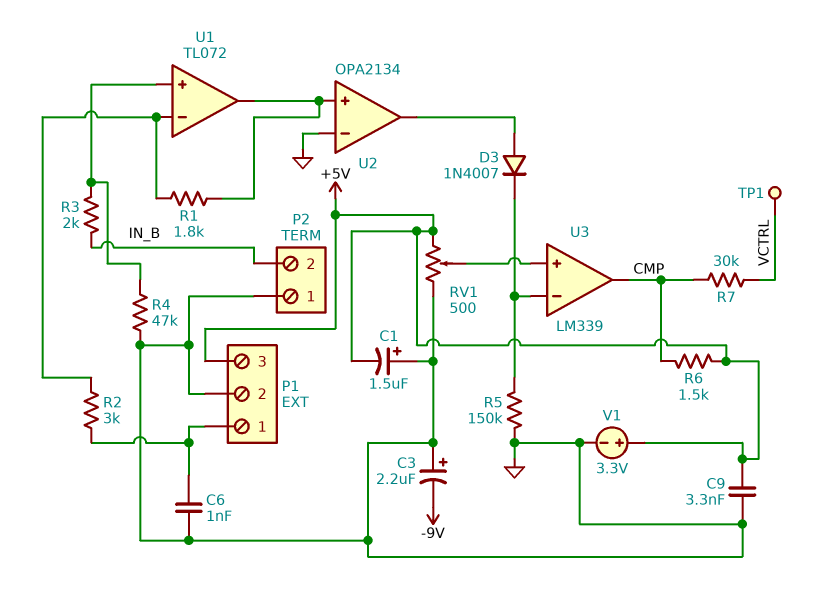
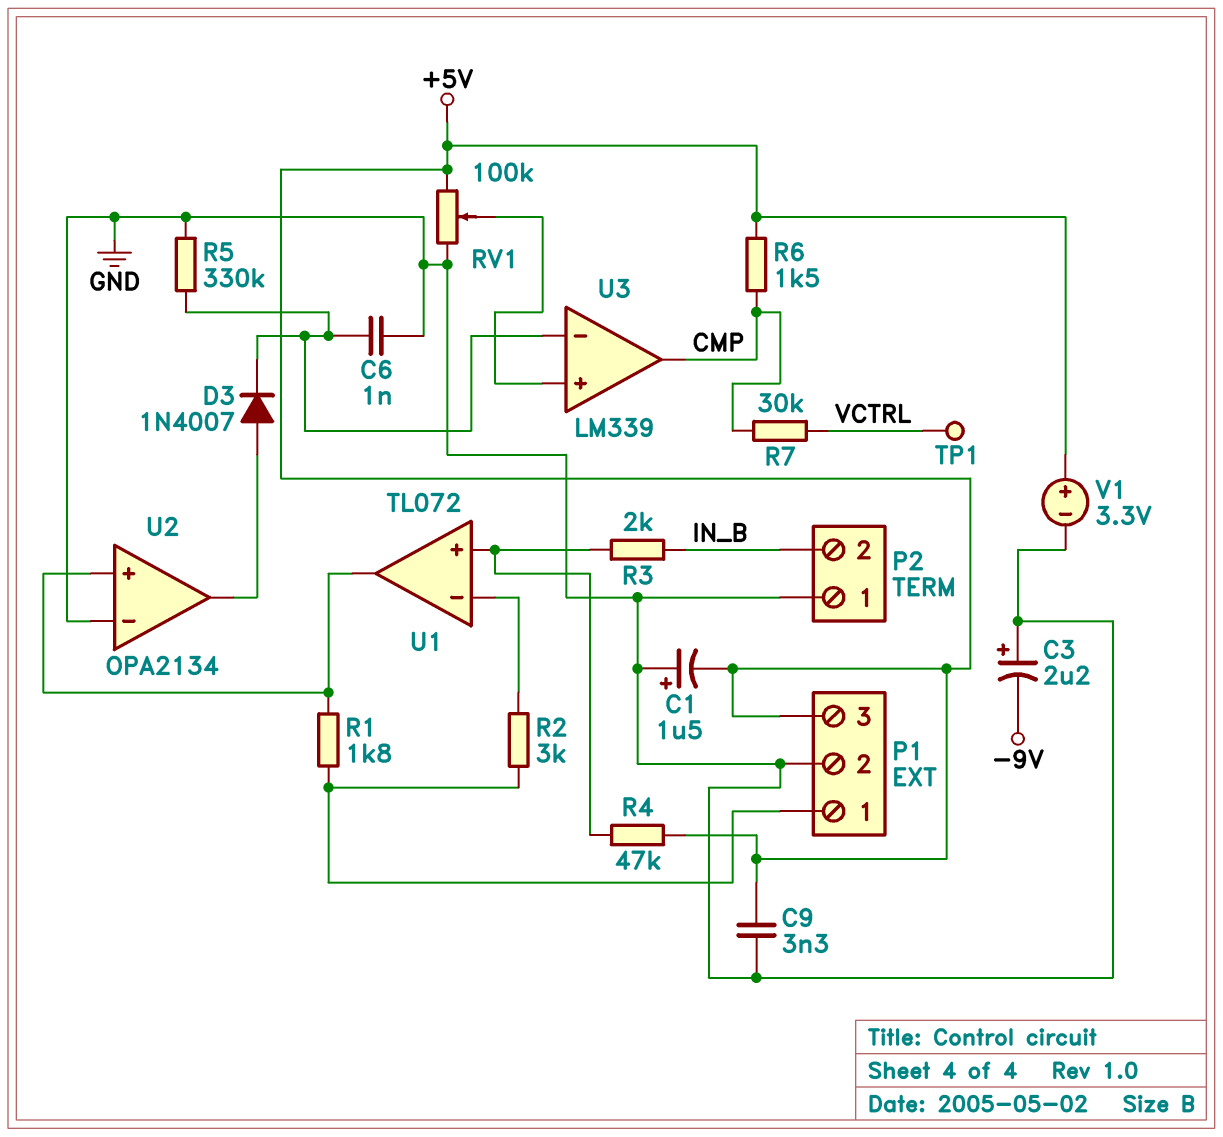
C6: 1nF (GND, P1/1) -> 1nF (GND, U3/in-)
R1: 1.8k (U1/in-, U1/out) -> 1.8k (P1/1, U1/out)
R4: 47k (GND, U1/in+) -> 47k (+5V, U1/in+)
R5: 150k (GND, U3/in-) -> 330k (GND, U3/in-)
RV1: 500 (+5V, GND, wiper U3/in+) -> 100k (+5V, GND, wiper U3/in+)

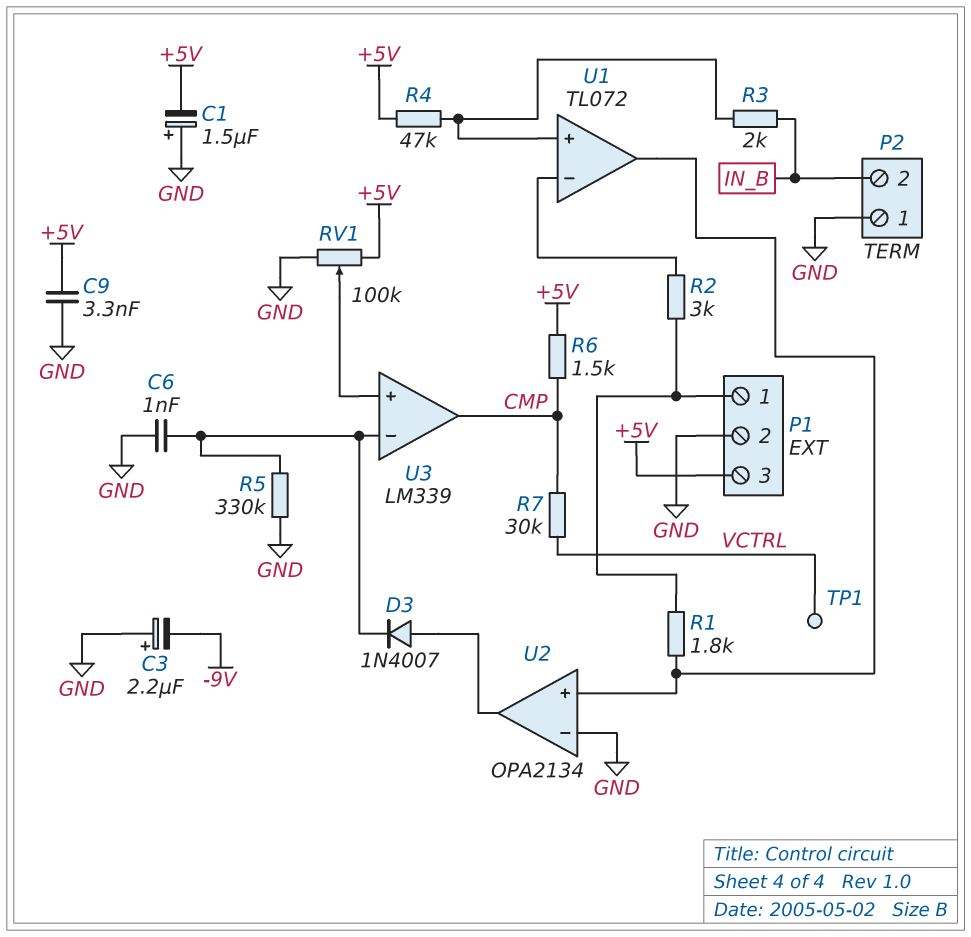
V1: 3.3V (plus +5V, minus GND) -> none

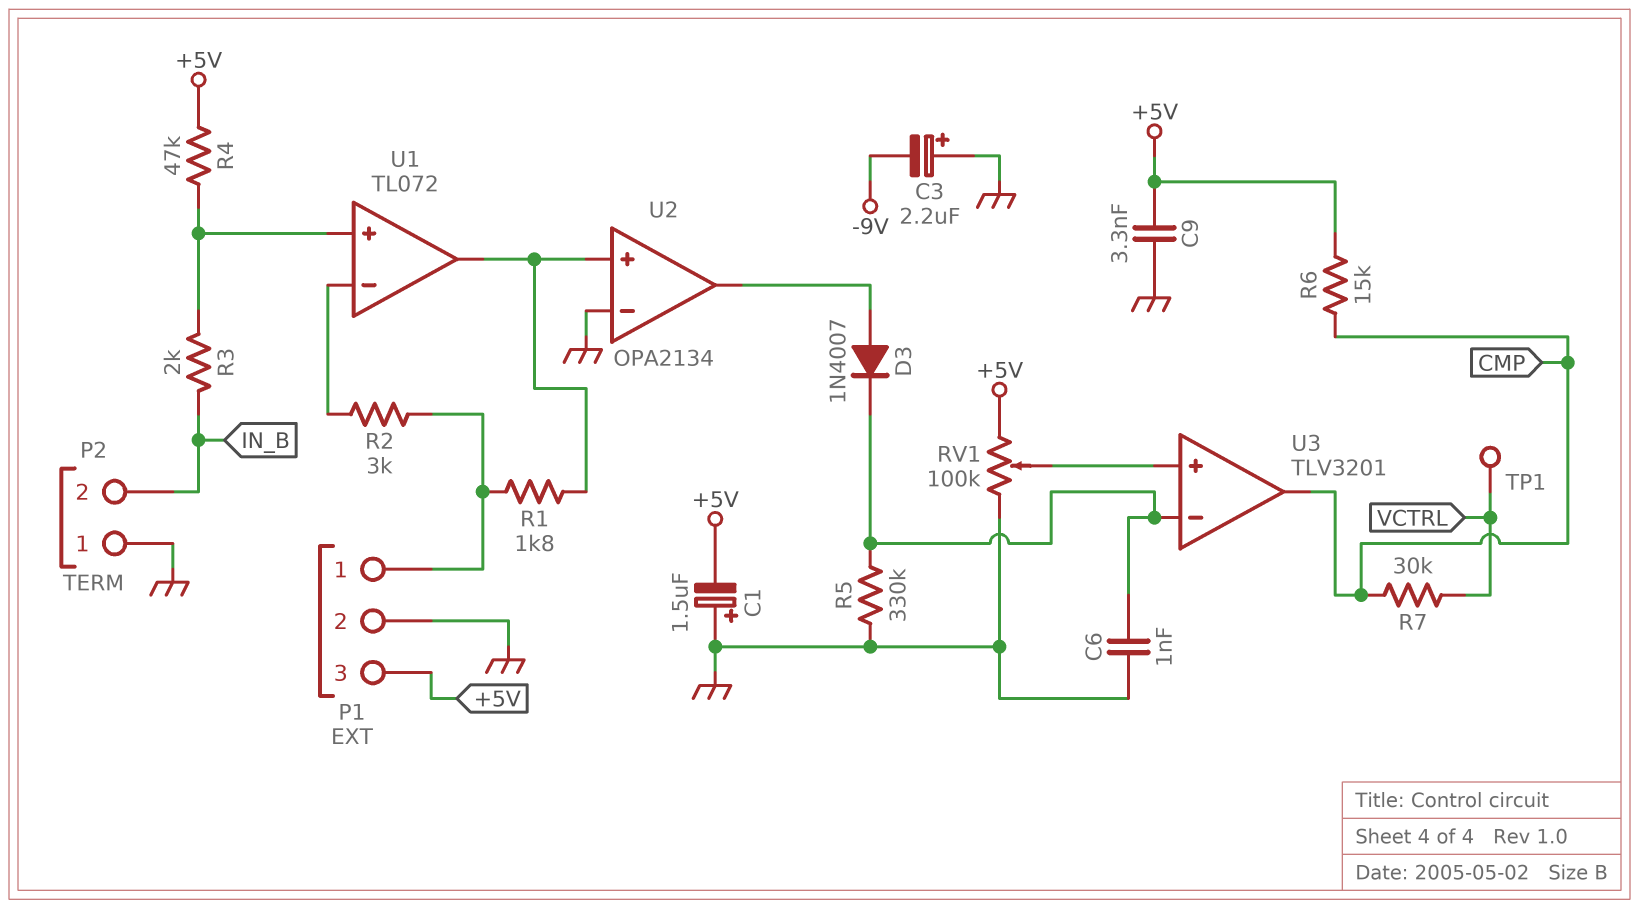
R6: 1.5k (+5V, CMP) -> 15k (+5V, CMP)
U3: LM339 -> TLV3201

